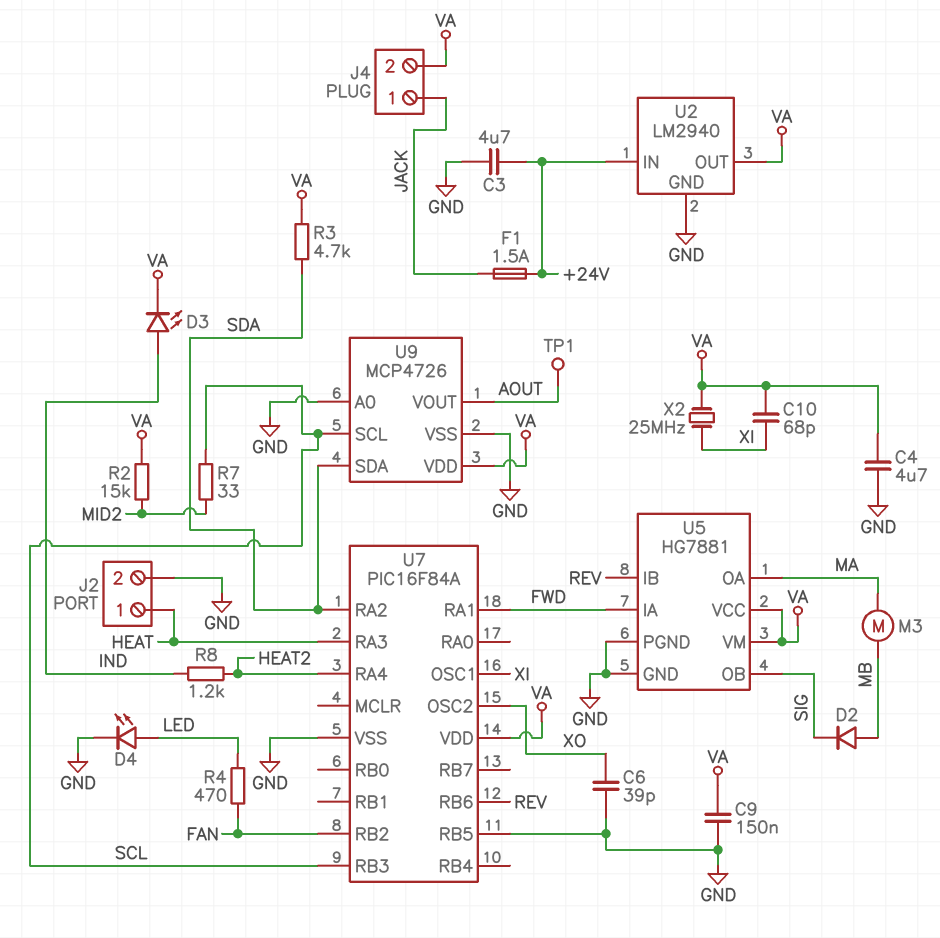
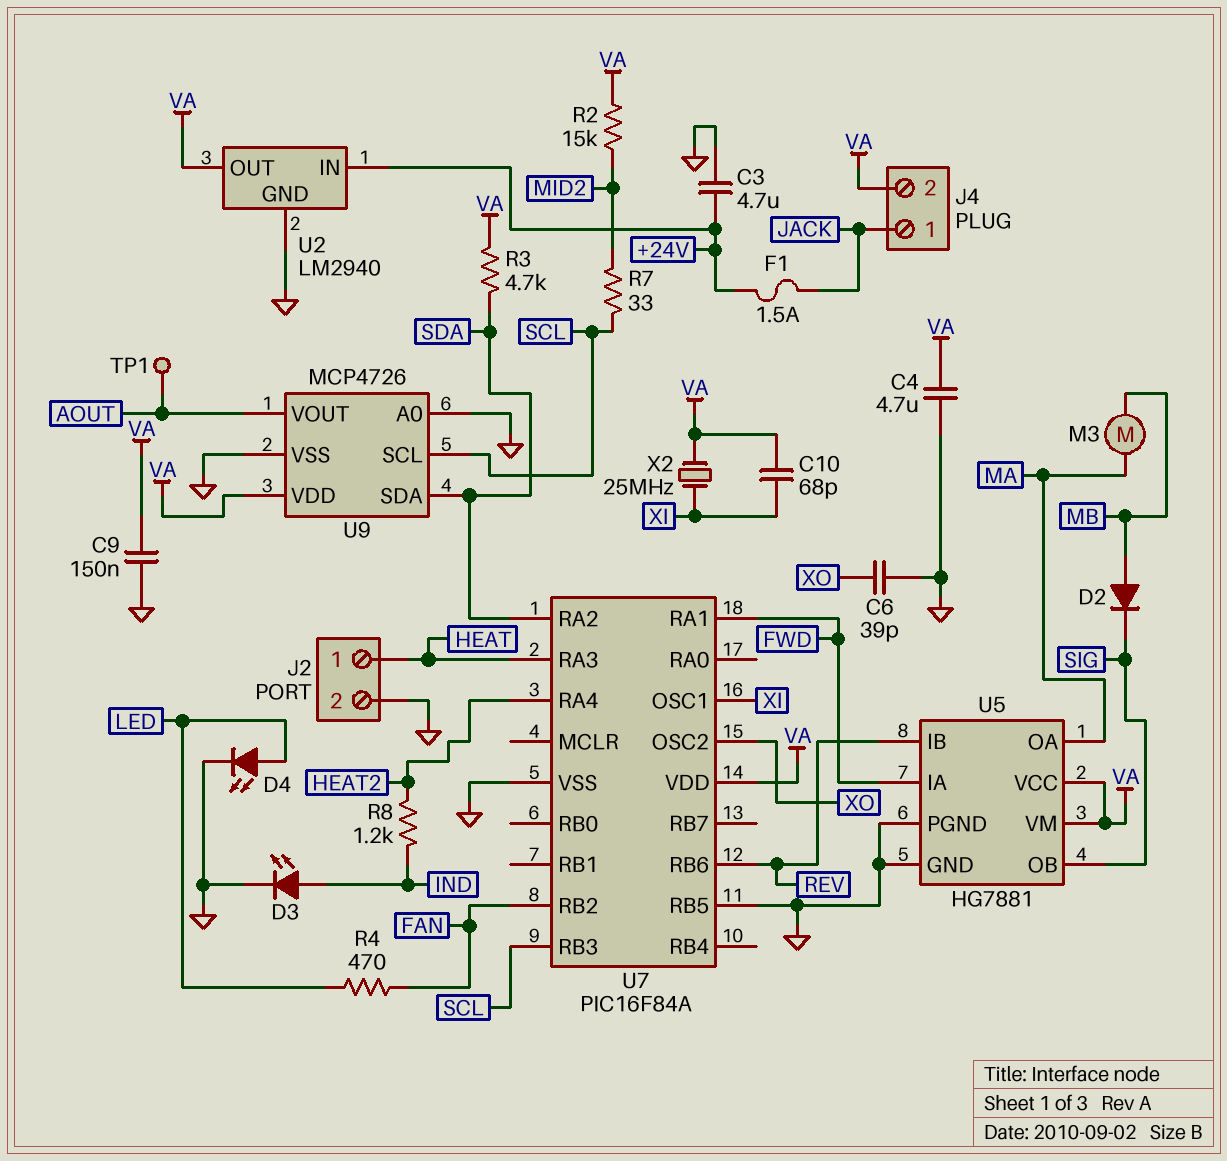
D3: LED (A IND, K VA) -> LED (A IND, K GND)

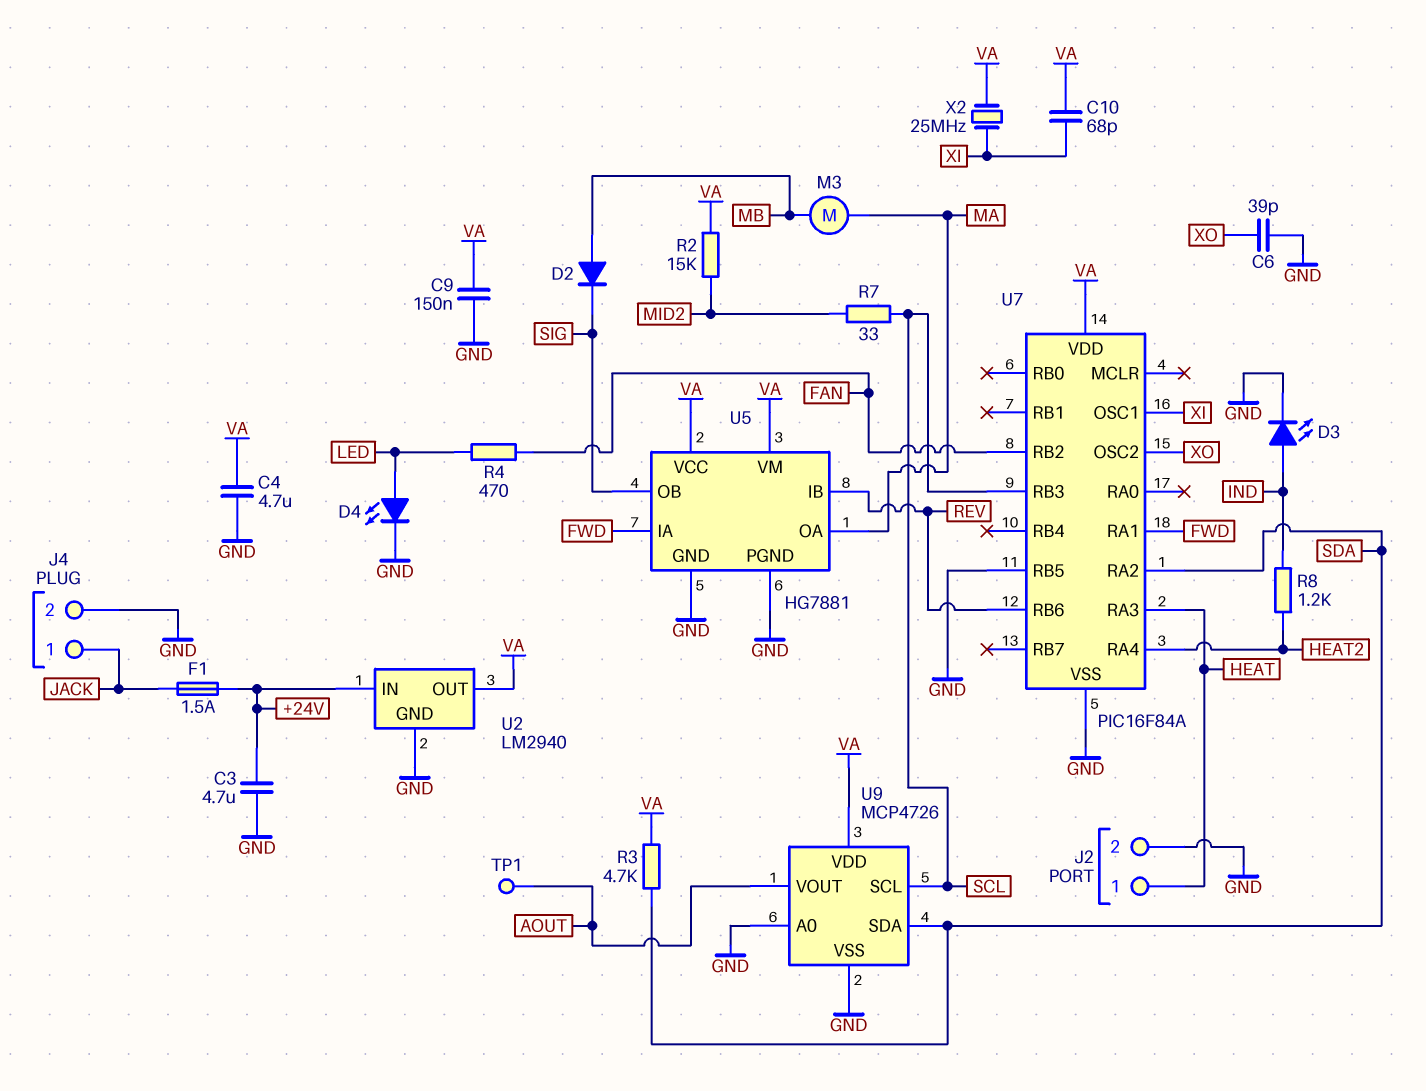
J4 pin 2: VA -> GND

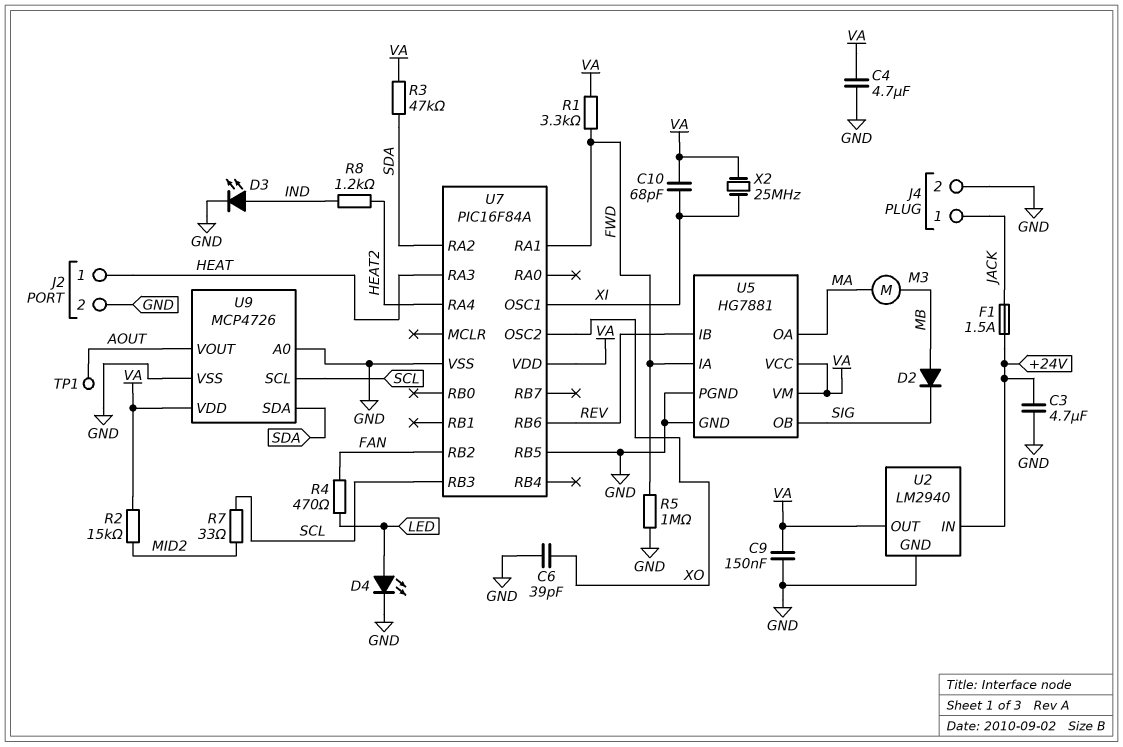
R1: none -> 3.3k (FWD, VA)
R3: 4.7k (SDA, VA) -> 47k (SDA, VA)
R5: none -> 1M (FWD, GND)

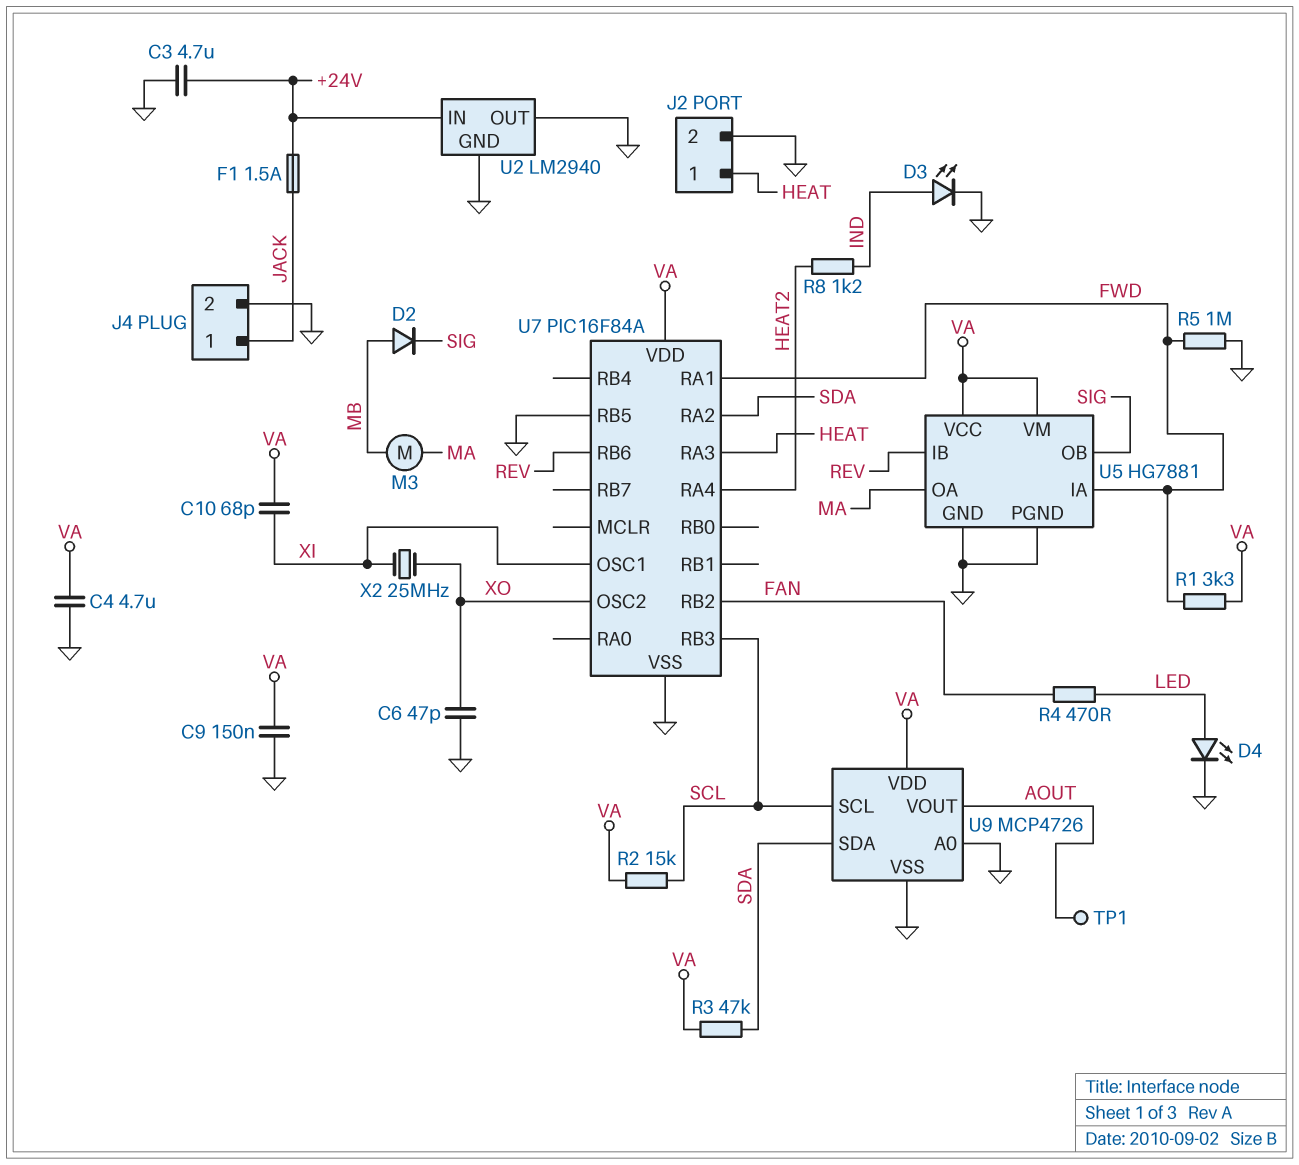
C6: 39pF (GND, XO) -> 47pF (GND, XO)
R2: 15k (MID2, VA) -> 15k (SCL, VA)
R7: 33 (MID2, SCL) -> none
U2 pin OUT: VA -> GND
X2: 25MHz (VA, XI) -> 25MHz (XI, XO)

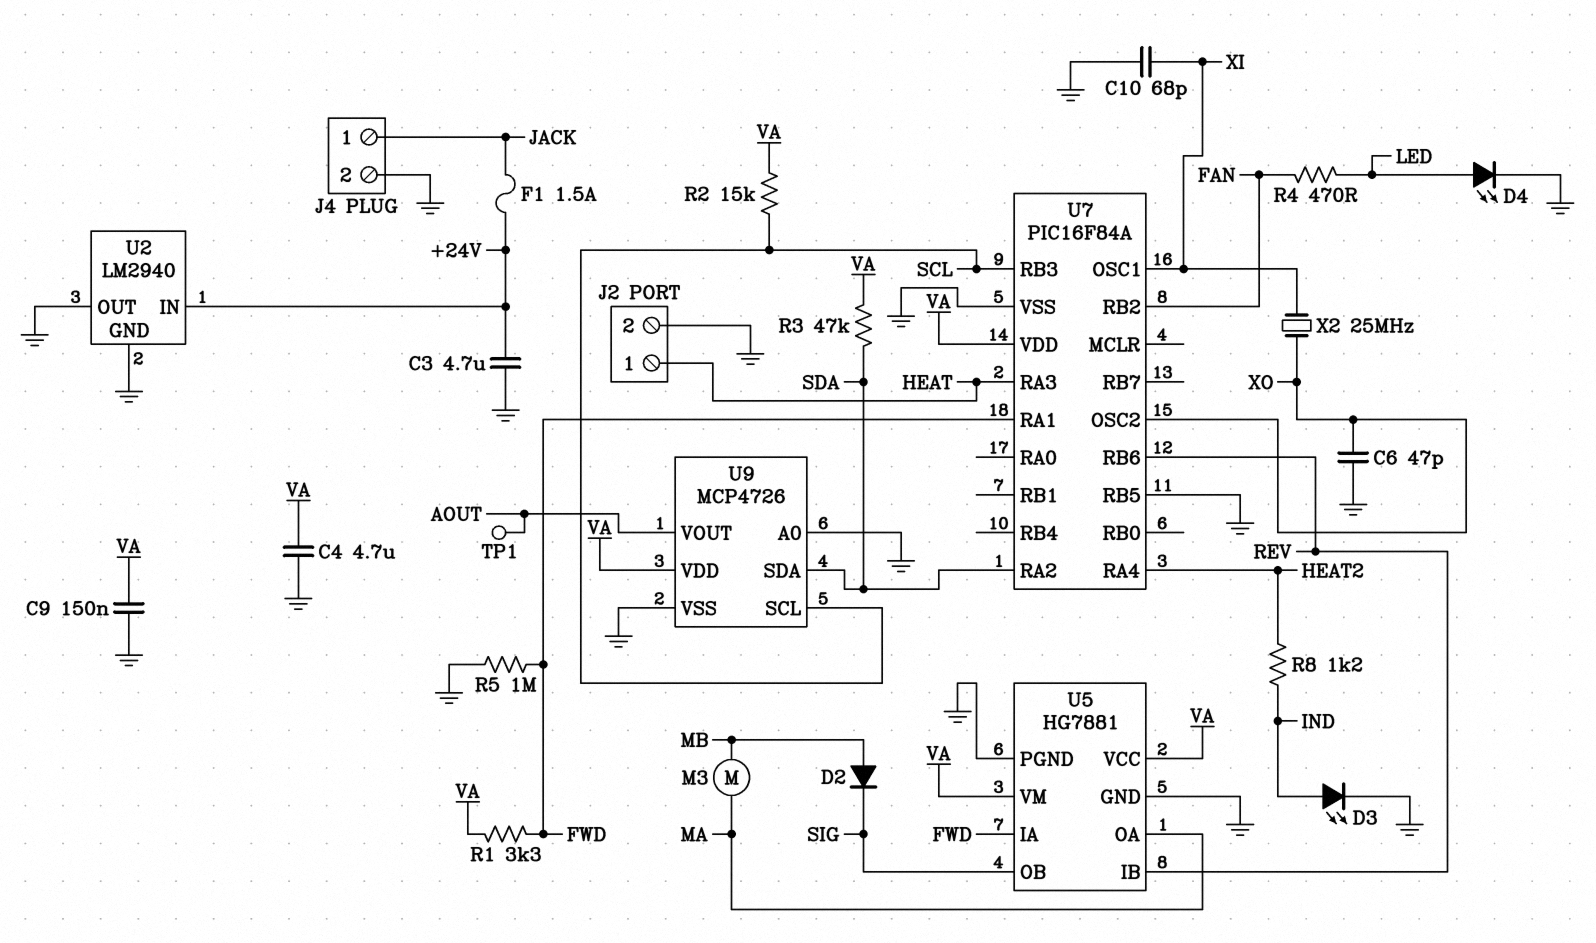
C10: 68pF (VA, XI) -> 68pF (GND, XI)

